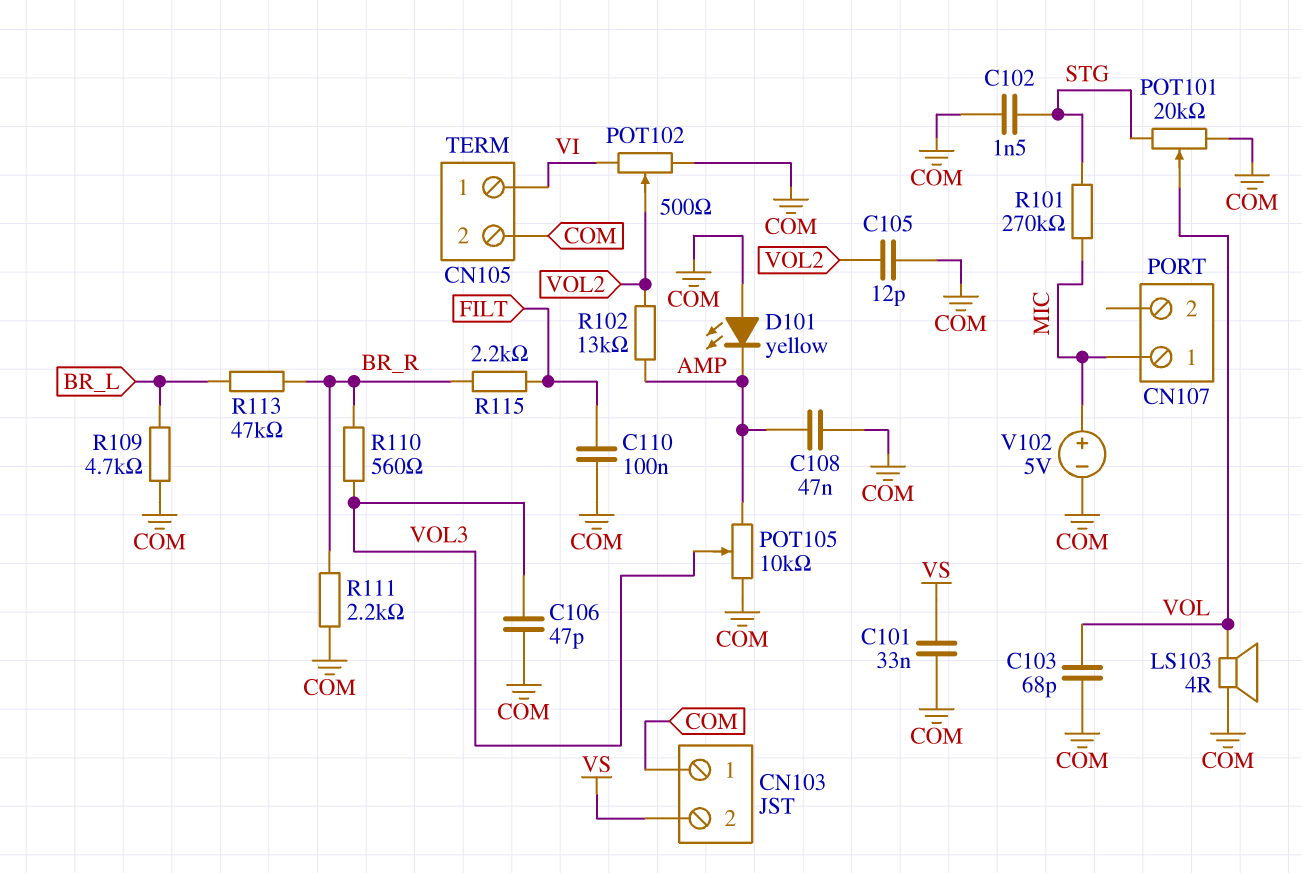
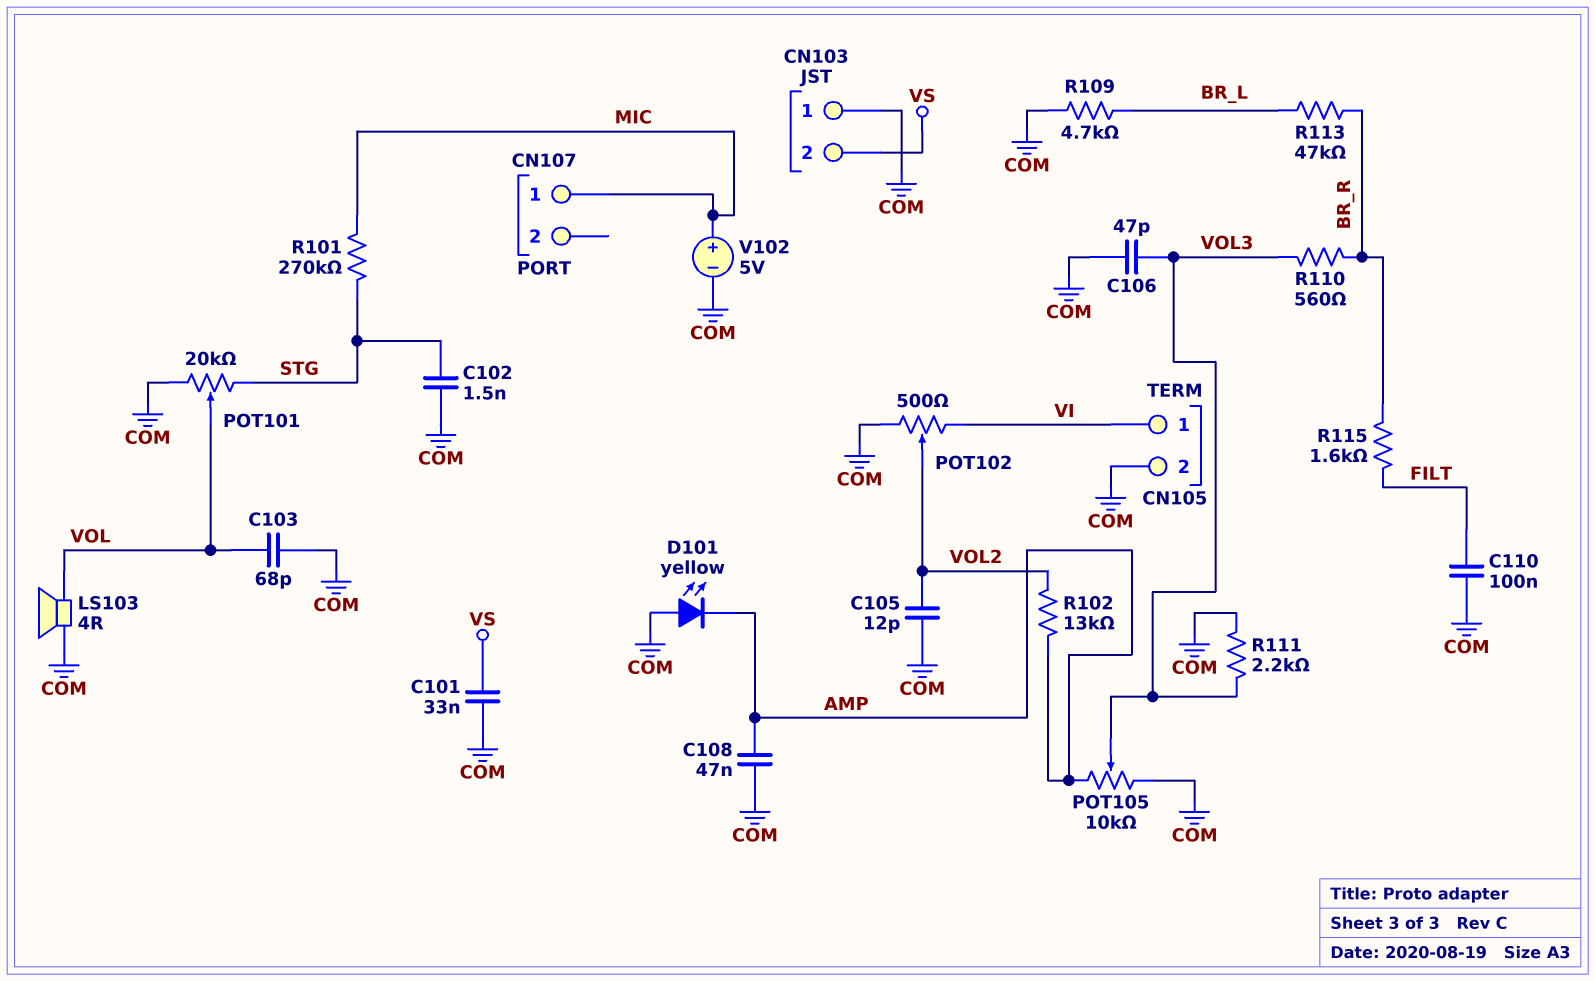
R111: 2.2k (BR_R, COM) -> 2.2k (COM, VOL3)
R115: 2.2k (BR_R, FILT) -> 1.6k (BR_R, FILT)

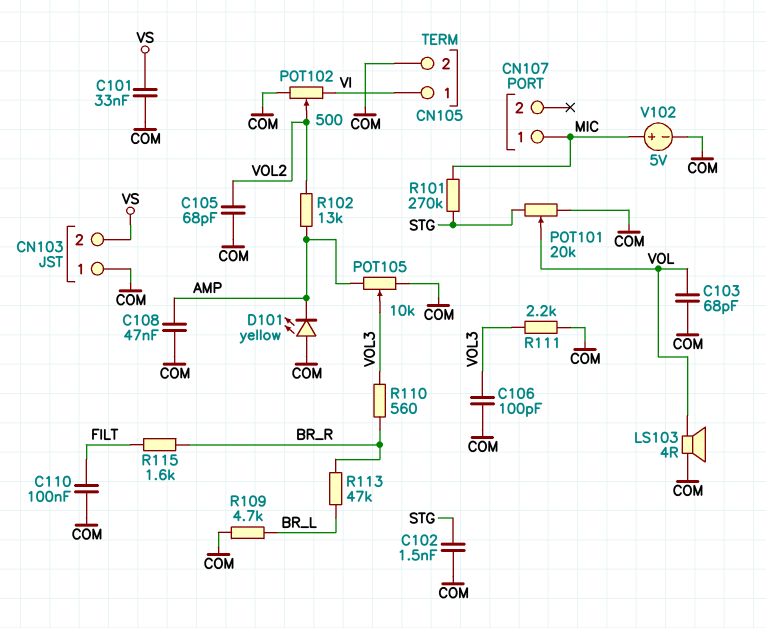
C105: 12pF (COM, VOL2) -> 68pF (COM, VOL2)
C106: 47pF (COM, VOL3) -> 100pF (COM, VOL3)

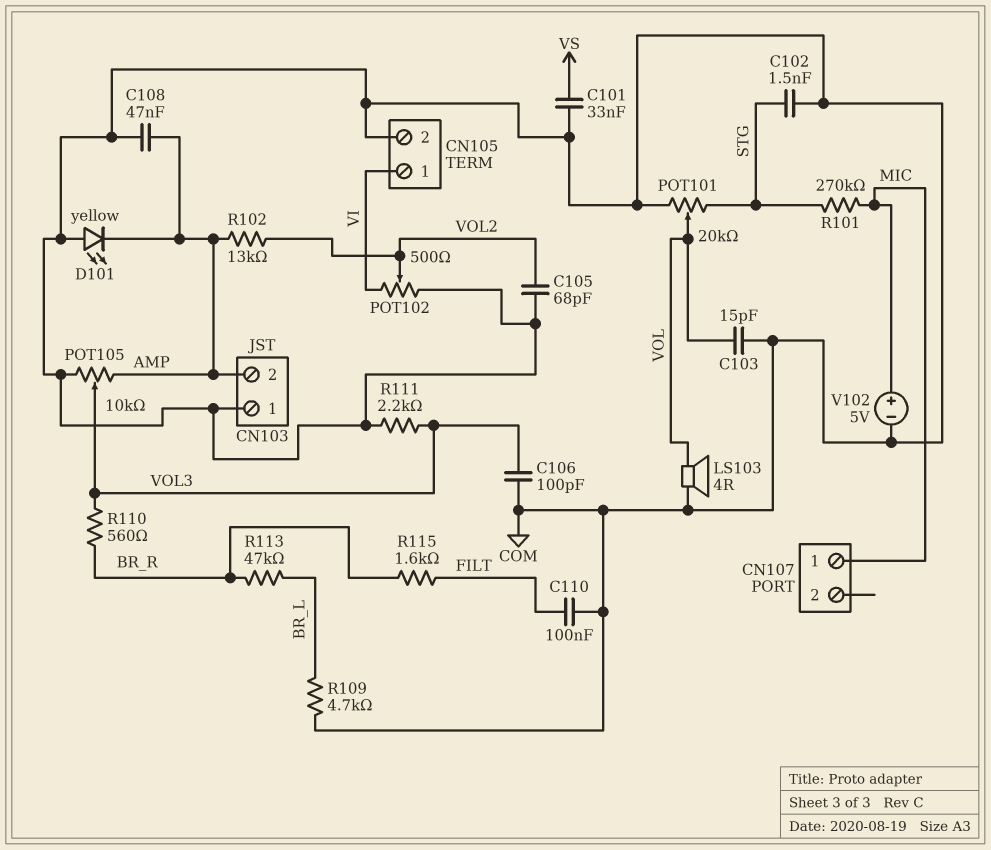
C103: 68pF (COM, VOL) -> 15pF (COM, VOL)
CN103 pin 2: VS -> AMP

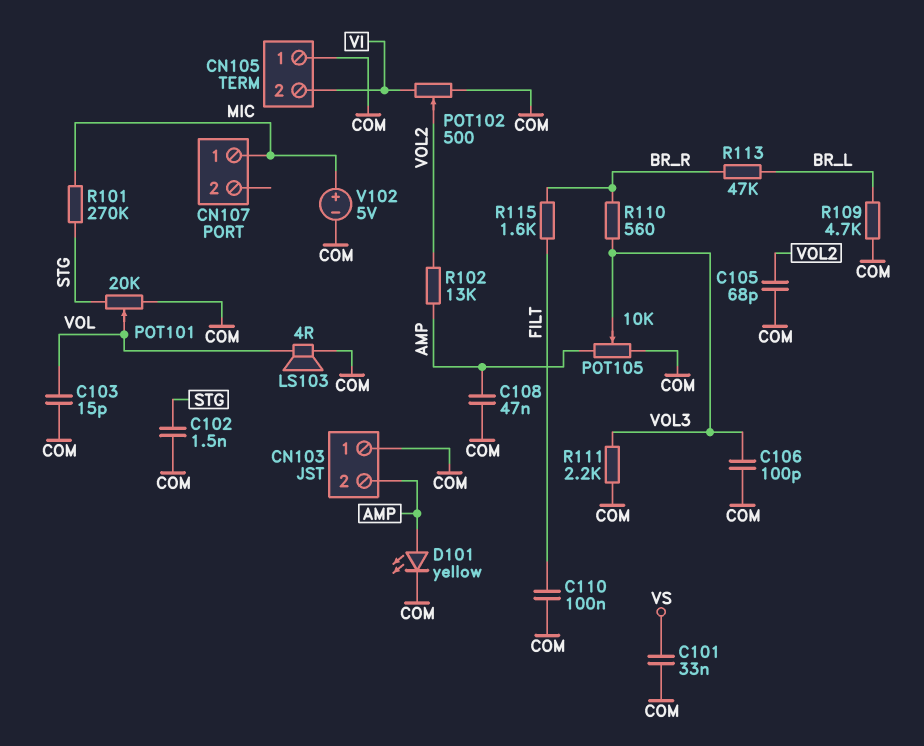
CN105 pin 1: VI -> COM
CN105 pin 2: COM -> VI
D101: LED yellow (A COM, K AMP) -> LED yellow (A AMP, K COM)

